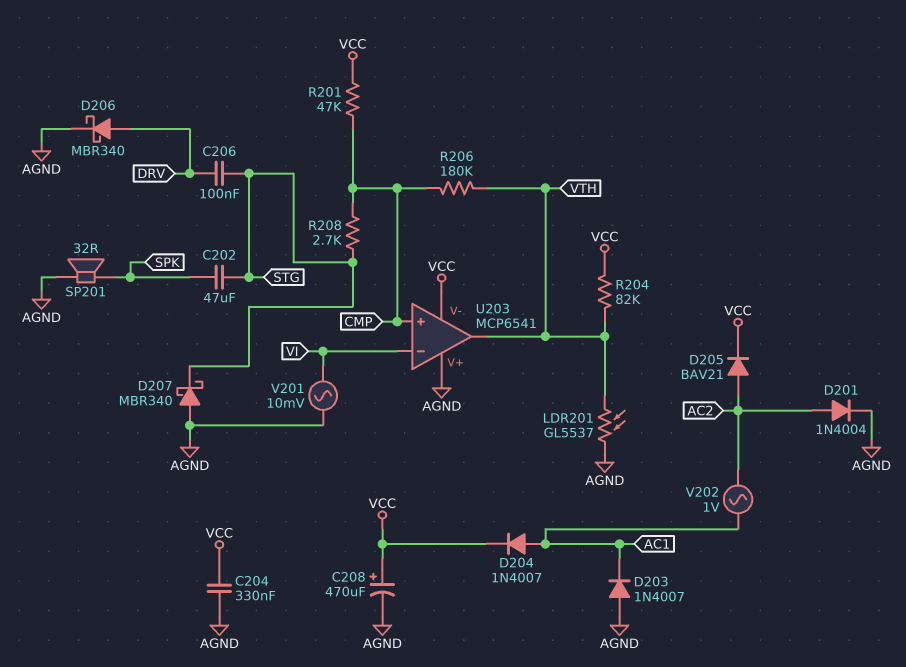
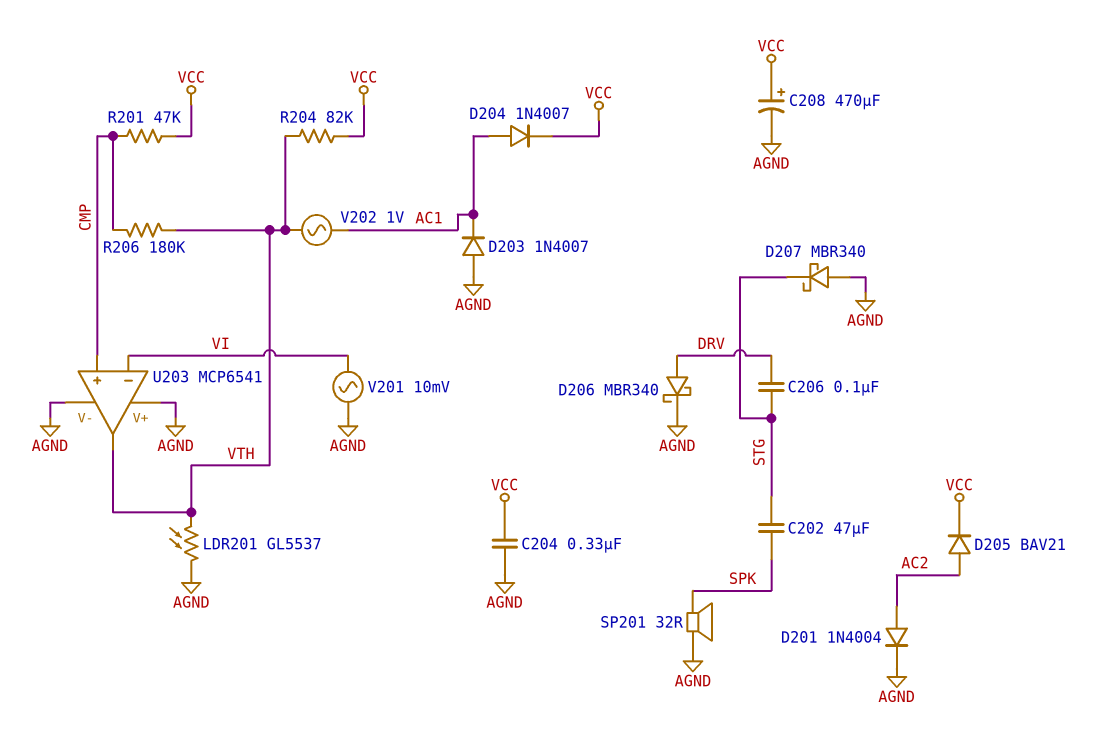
R208: 2.7k (CMP, STG) -> none
U203 pin V-: VCC -> AGND
V202: AC 1V (AC1, AC2) -> AC 1V (AC1, VTH)

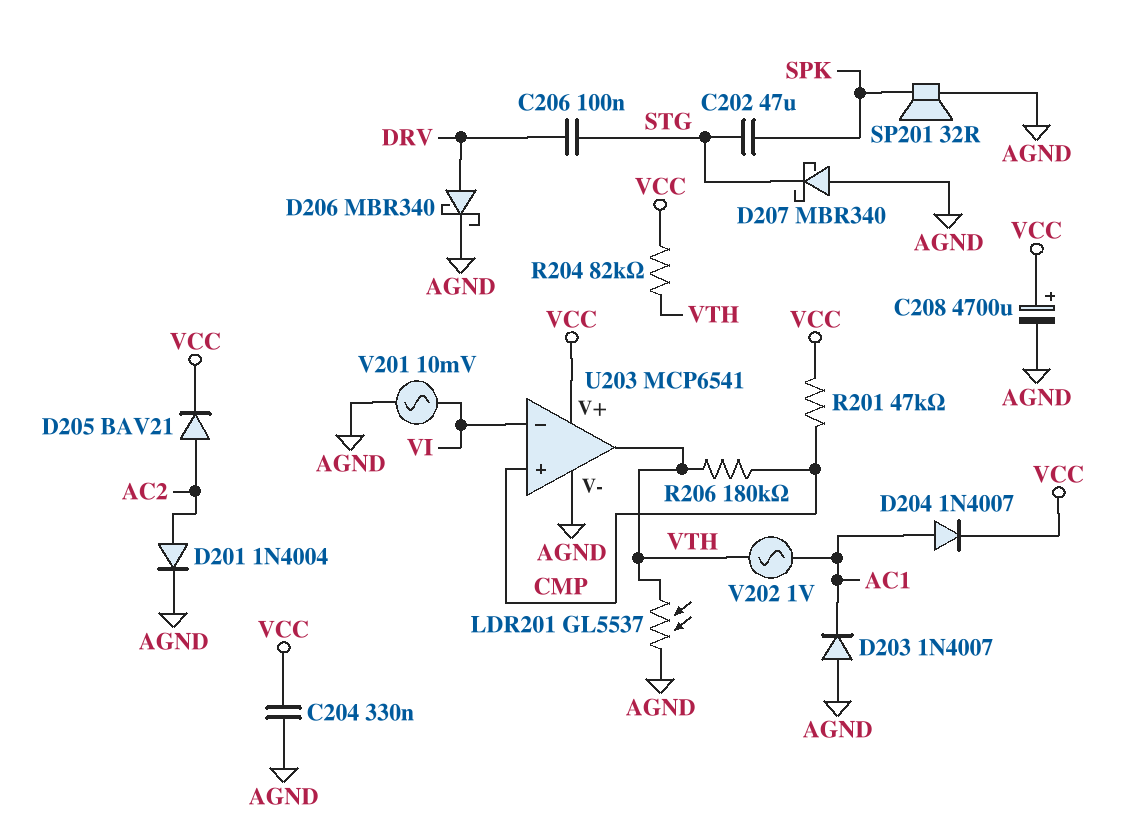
C208: 470uF (plus VCC, minus AGND) -> 4700uF (plus VCC, minus AGND)
U203 pin V+: AGND -> VCC

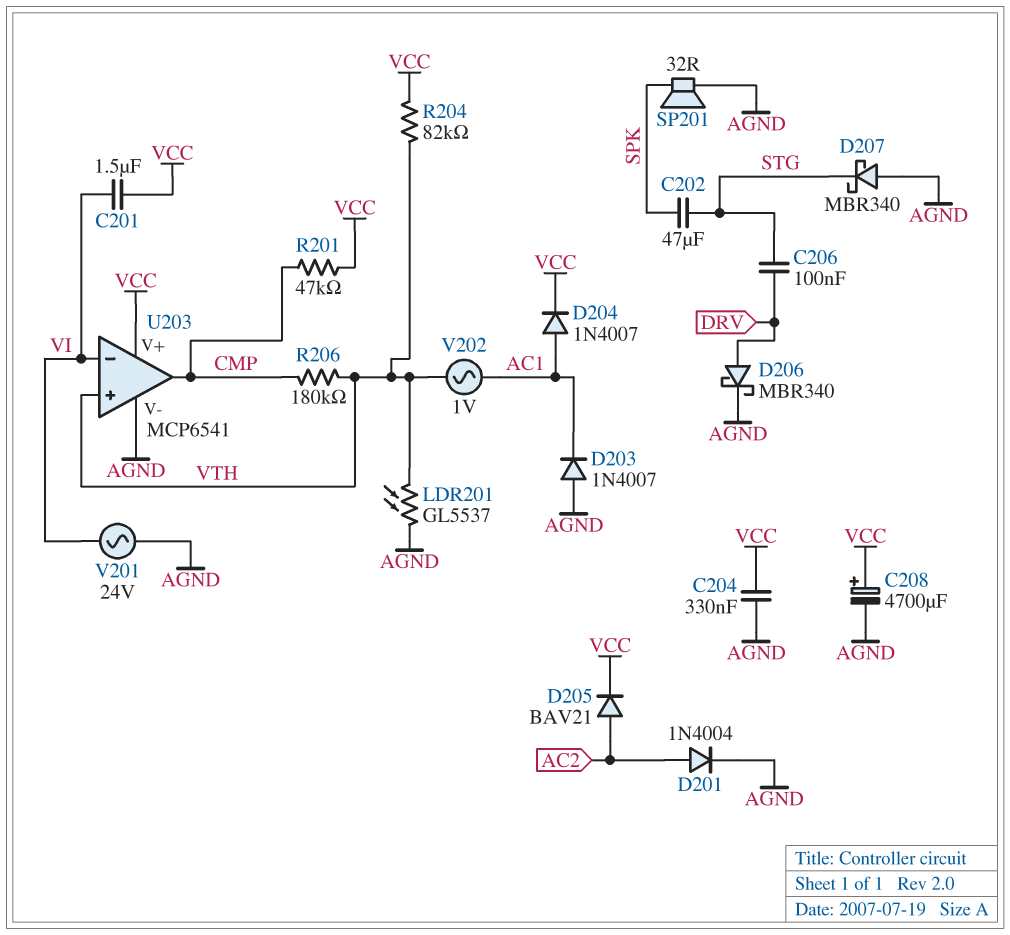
C201: none -> 1.5uF (VCC, VI)
U203 pin in+: CMP -> VTH
U203 pin out: VTH -> CMP
V201: AC 10mV (AGND, VI) -> AC 24V (AGND, VI)

